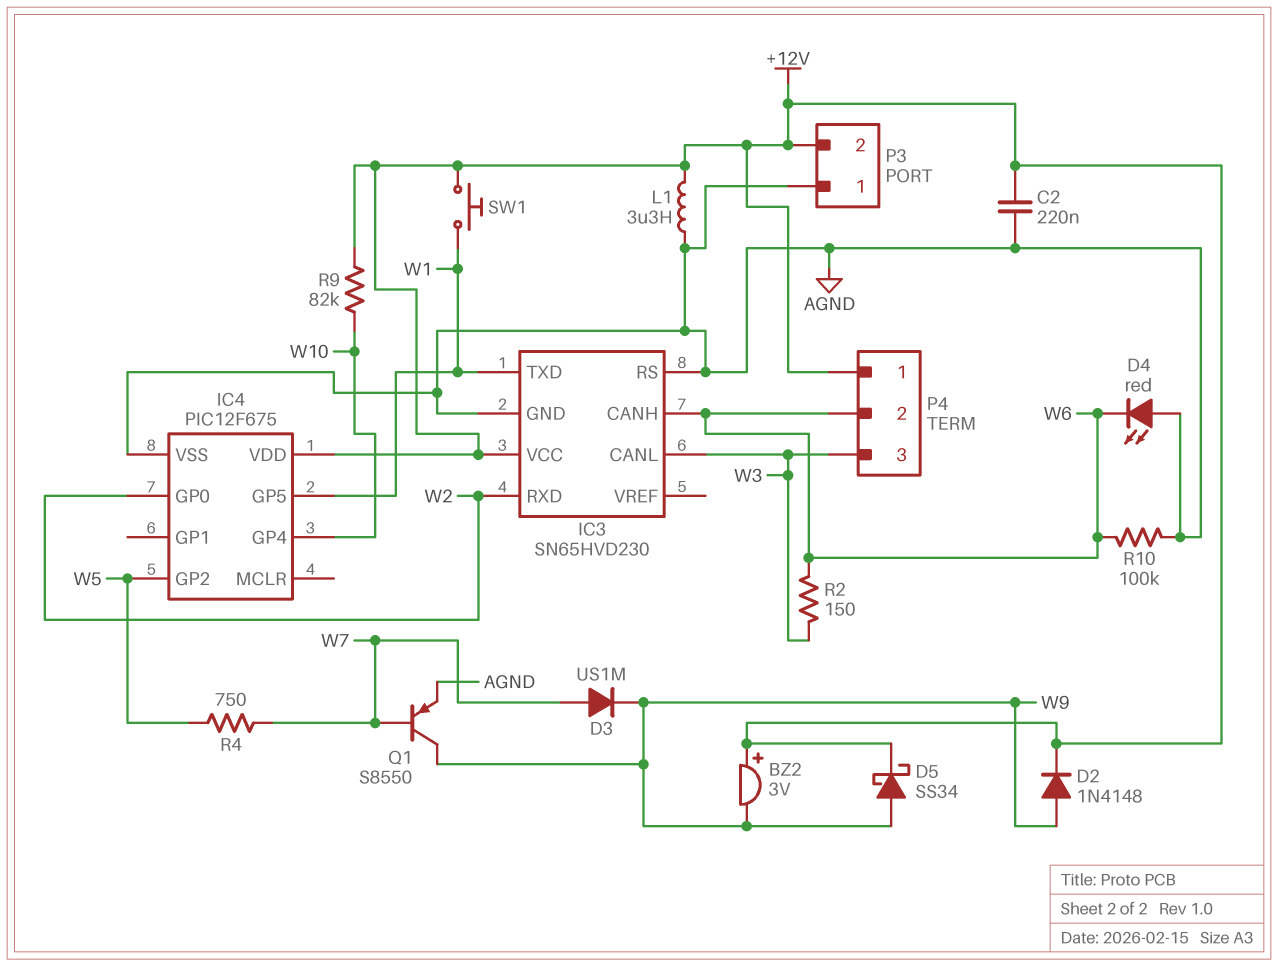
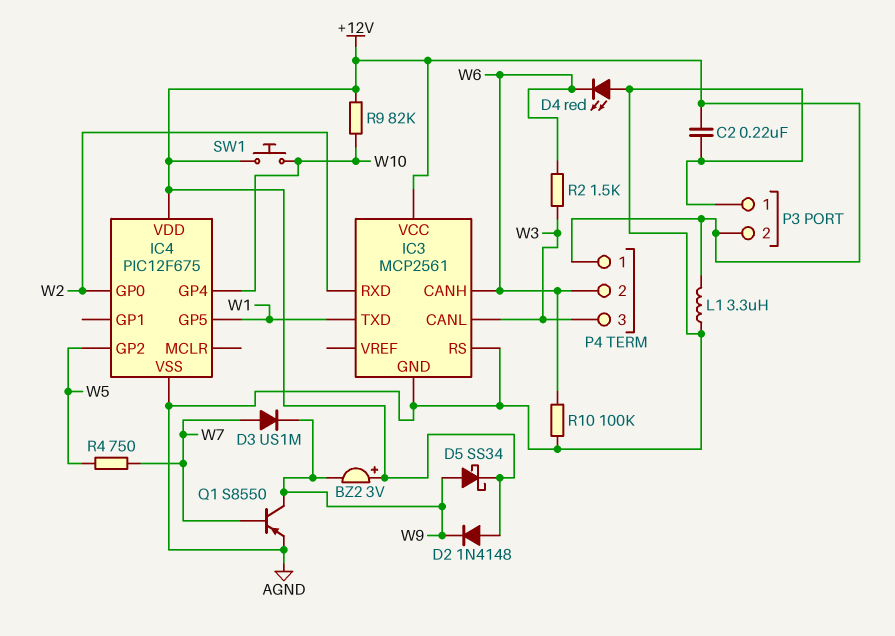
D2: diode 1N4148 (A W9, K +12V) -> diode 1N4148 (A +12V, K W9)
IC3: SN65HVD230 -> MCP2561
R2: 150 (W3, W6) -> 1.5k (W3, W6)
SW1: button (+12V, W1) -> button (+12V, W10)

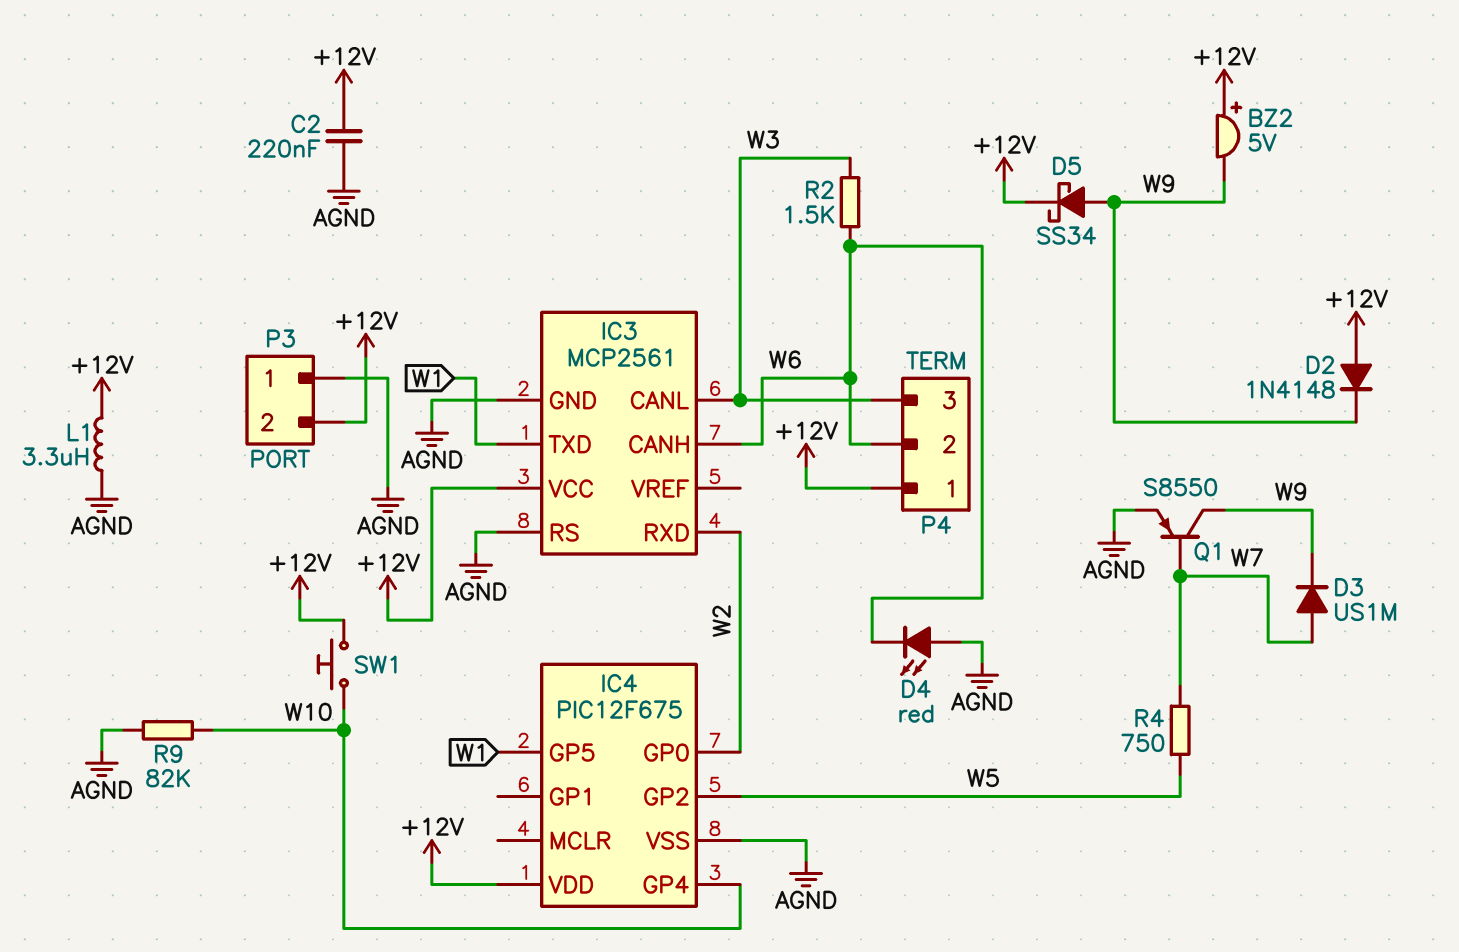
BZ2: buzzer 3V (plus +12V, minus W9) -> buzzer 5V (plus +12V, minus W9)
R9: 82k (+12V, W10) -> 82k (AGND, W10)
R10: 100k (AGND, W6) -> none

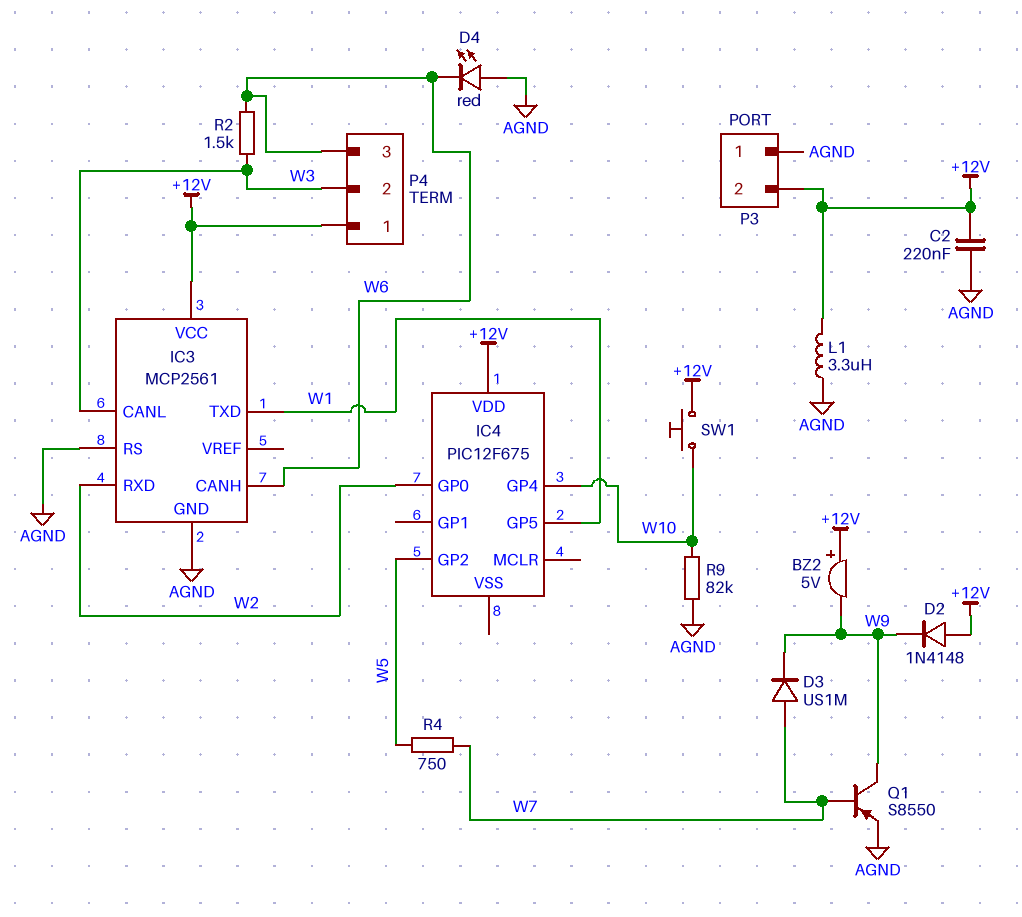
D5: schottky SS34 (A W9, K +12V) -> none
IC4 pin VSS: AGND -> none
P4 pin 2: W6 -> W3
P4 pin 3: W3 -> W6

